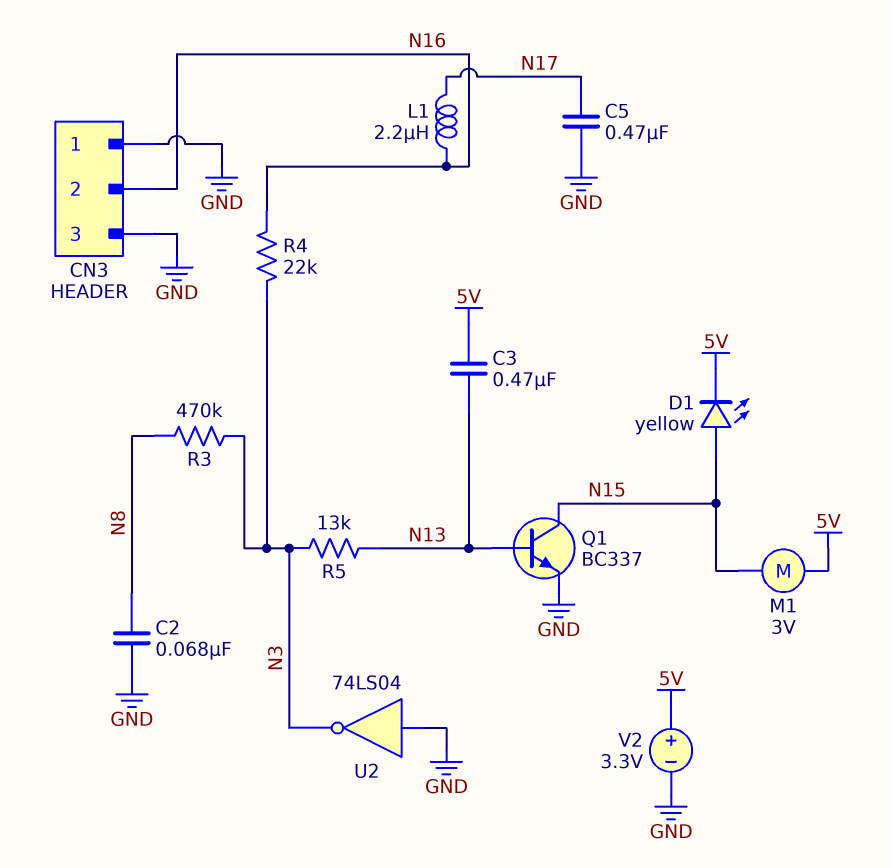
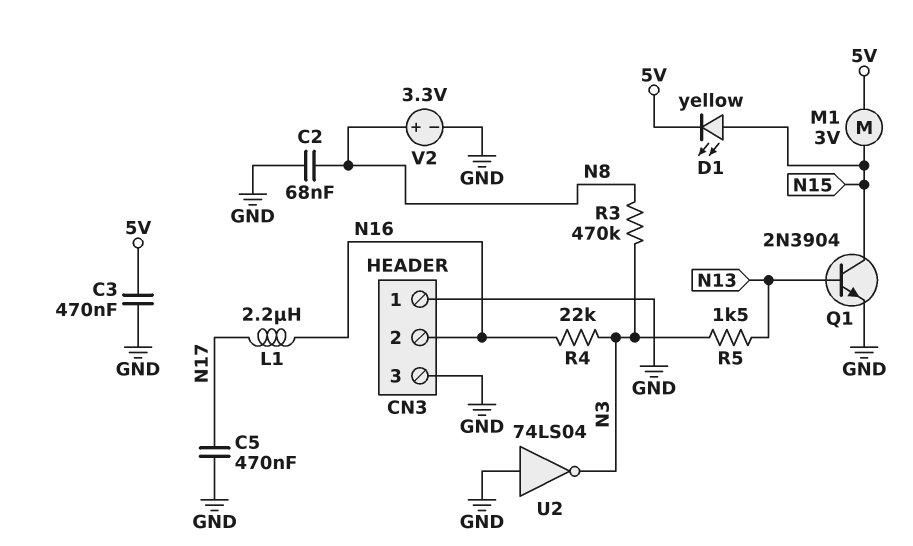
C3: 470nF (5V, N13) -> 470nF (5V, GND)
Q1: NPN BC337 (B N13, C N15, E GND) -> NPN 2N3904 (B N13, C N15, E GND)
R5: 13k (N3, N13) -> 1.5k (N3, N13)
V2: 3.3V (plus 5V, minus GND) -> 3.3V (plus N8, minus GND)

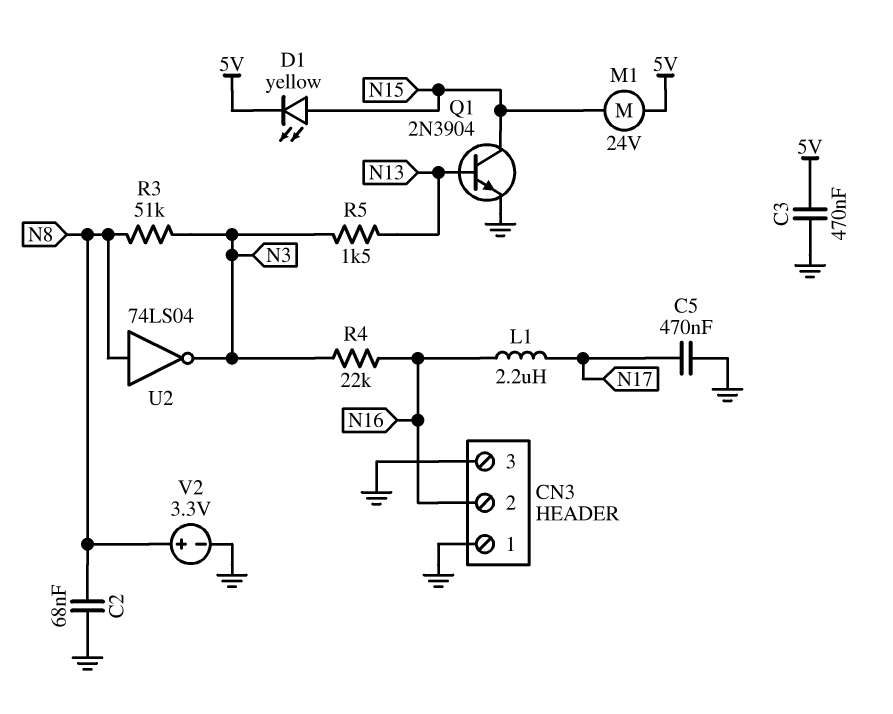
M1: motor 3V (5V, N15) -> motor 24V (5V, N15)
R3: 470k (N3, N8) -> 51k (N3, N8)
U2: NOT 74LS04 (in GND, out N3) -> NOT 74LS04 (in N8, out N3)

